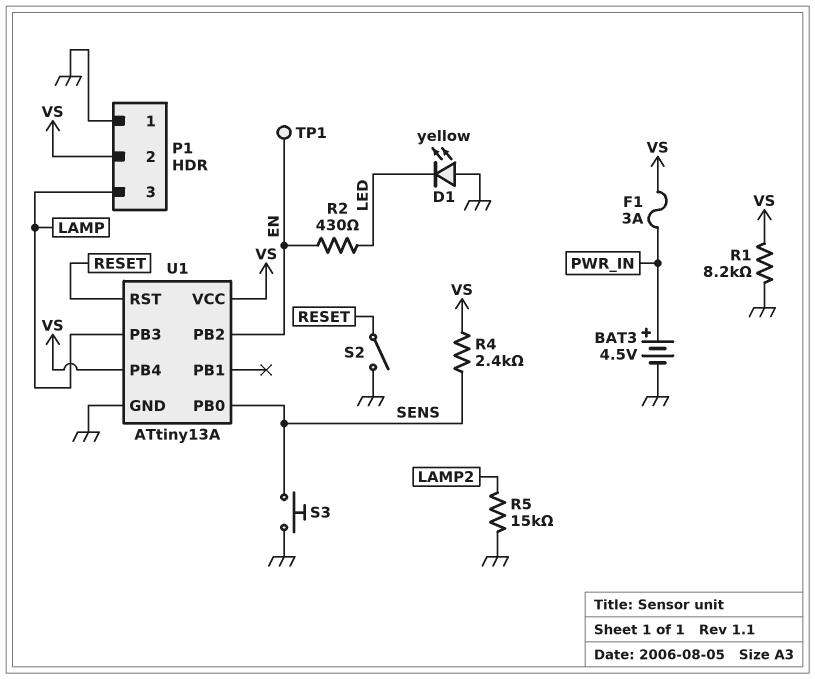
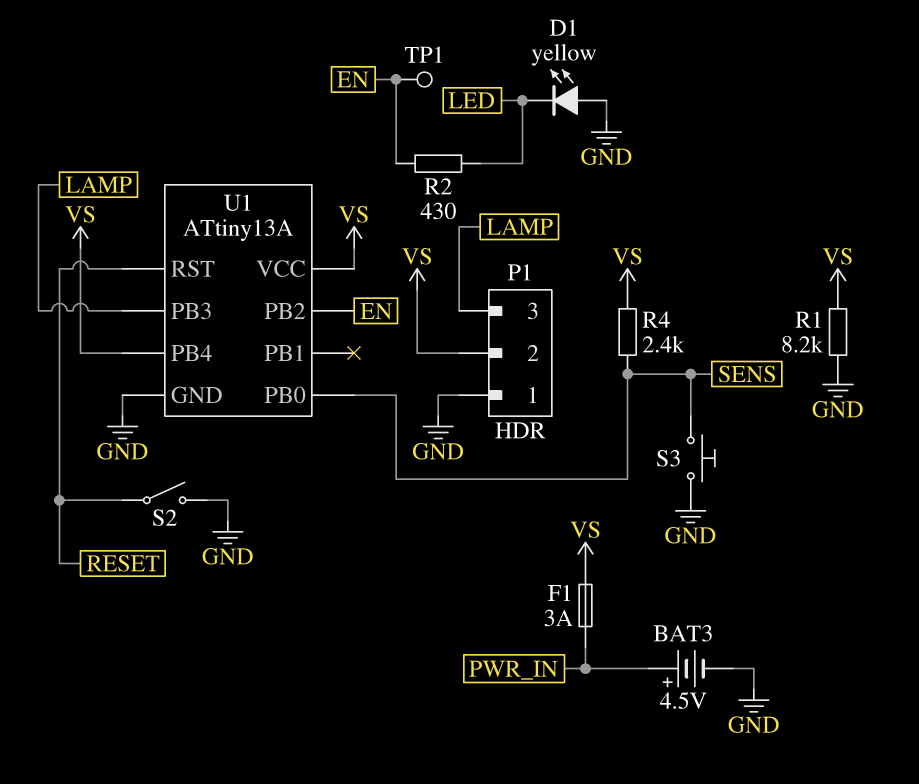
R5: 15k (GND, LAMP2) -> none

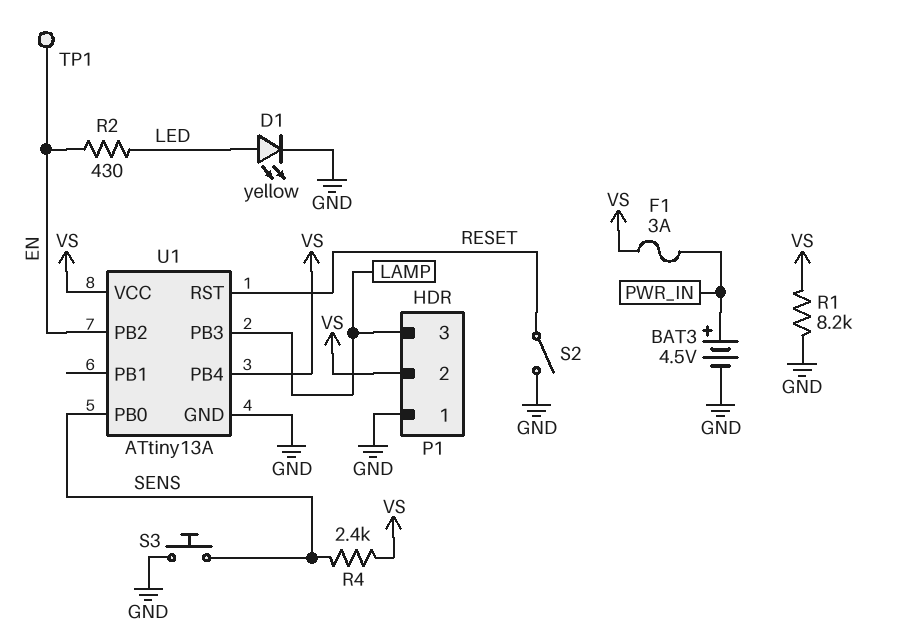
D1: LED yellow (A GND, K LED) -> LED yellow (A LED, K GND)

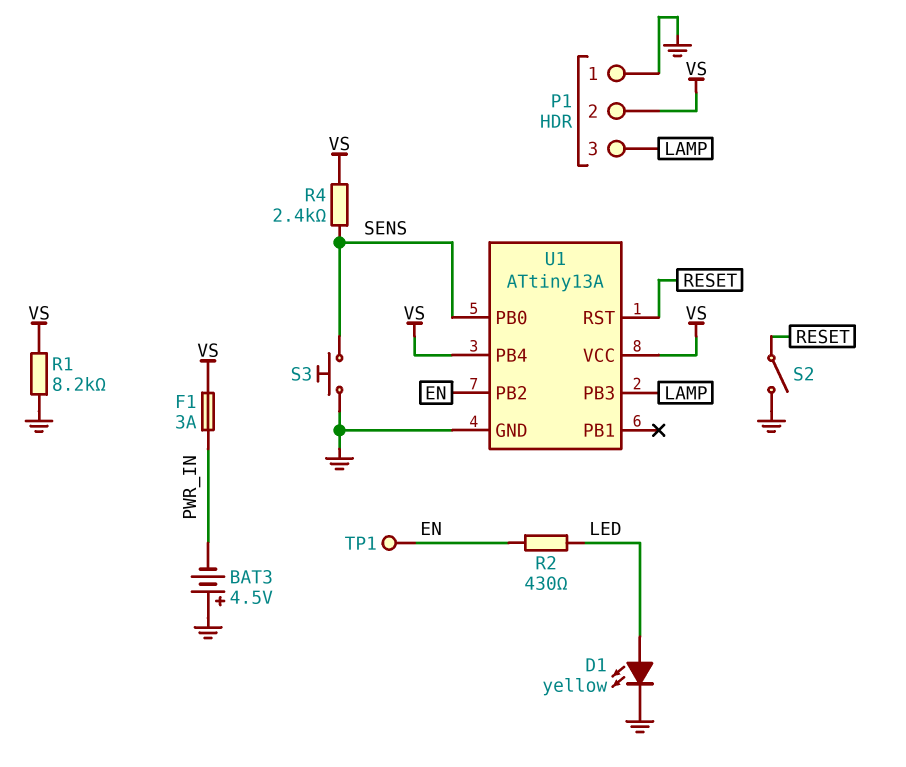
BAT3: 4.5V (plus PWR_IN, minus GND) -> 4.5V (plus GND, minus PWR_IN)

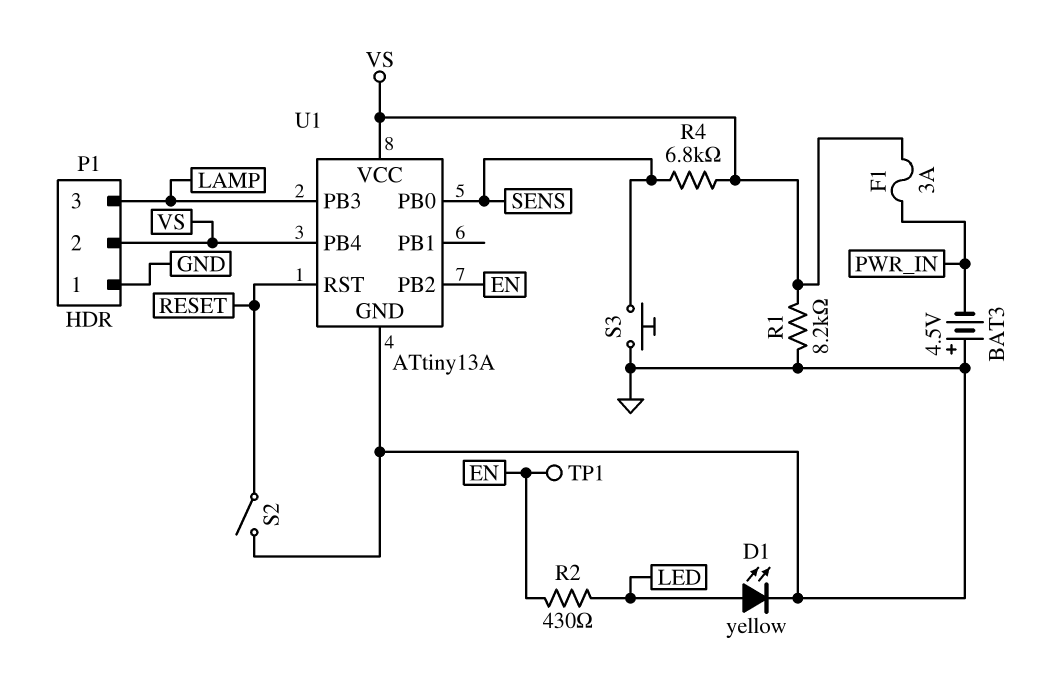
R4: 2.4k (SENS, VS) -> 6.8k (SENS, VS)

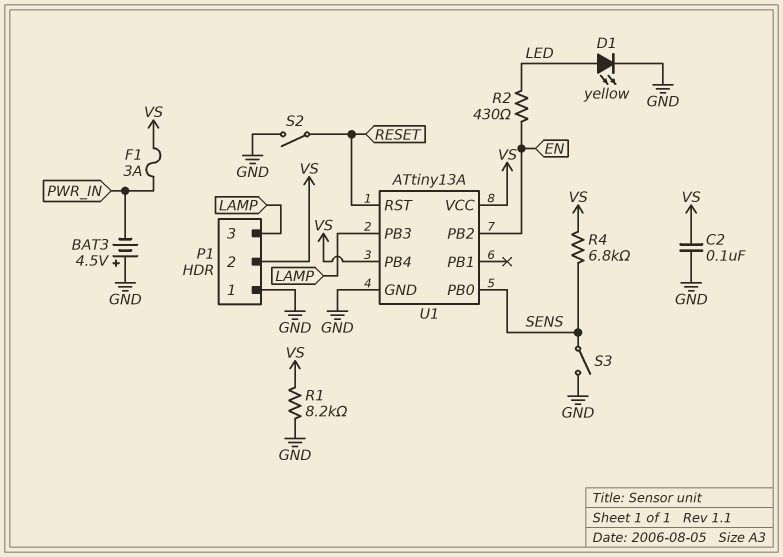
C2: none -> 100nF (GND, VS)
S3: button (GND, SENS) -> switch (GND, SENS)
TP1: test point (EN) -> none

